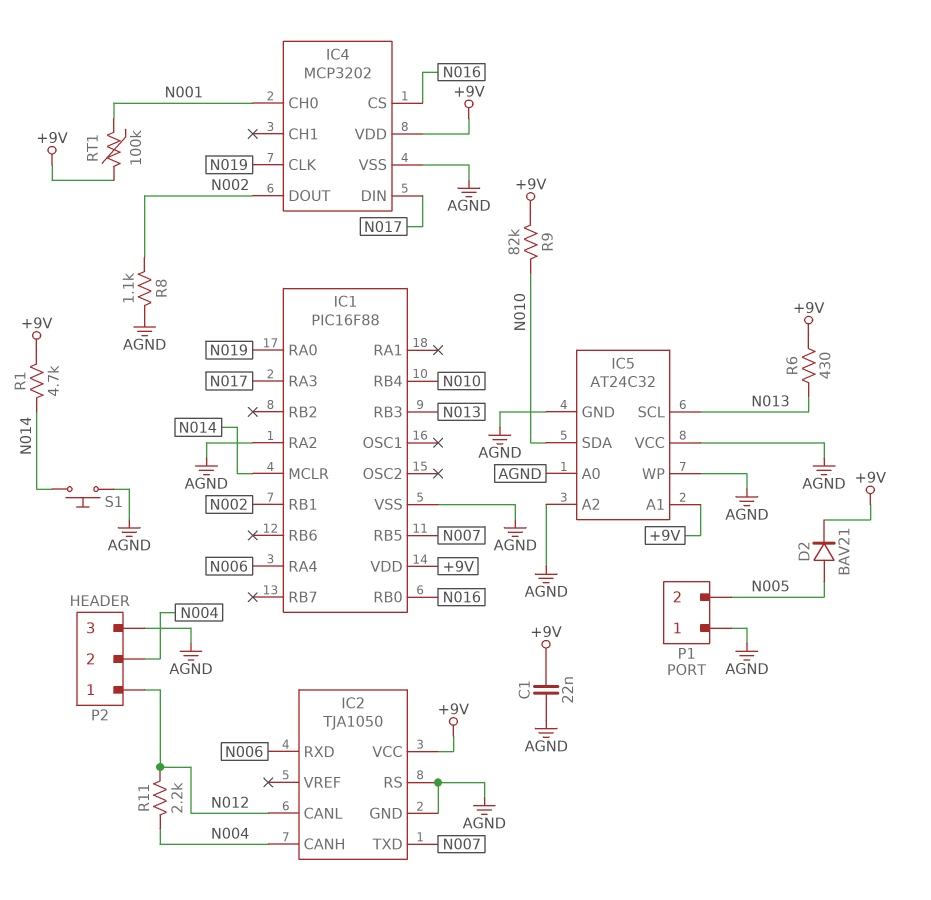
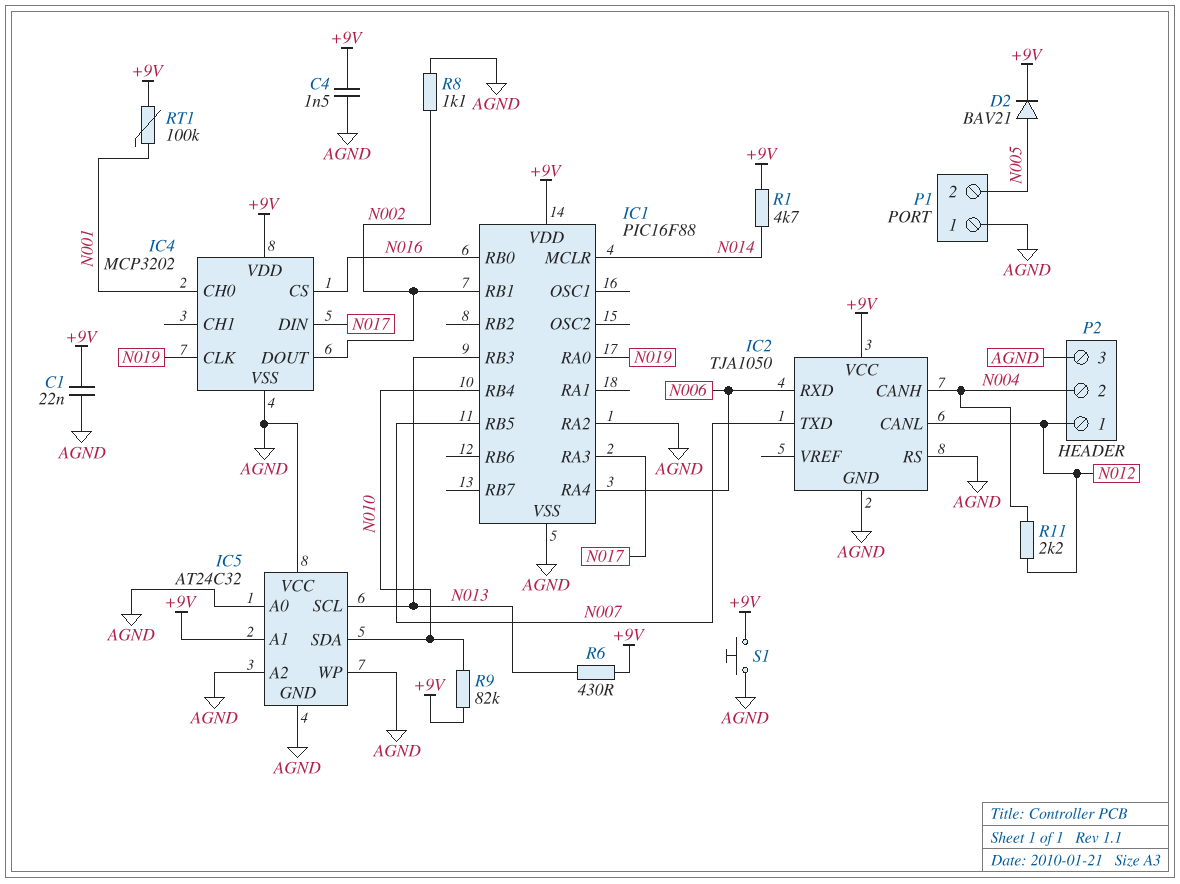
C4: none -> 1.5nF (+9V, AGND)
S1: button (AGND, N014) -> button (+9V, AGND)

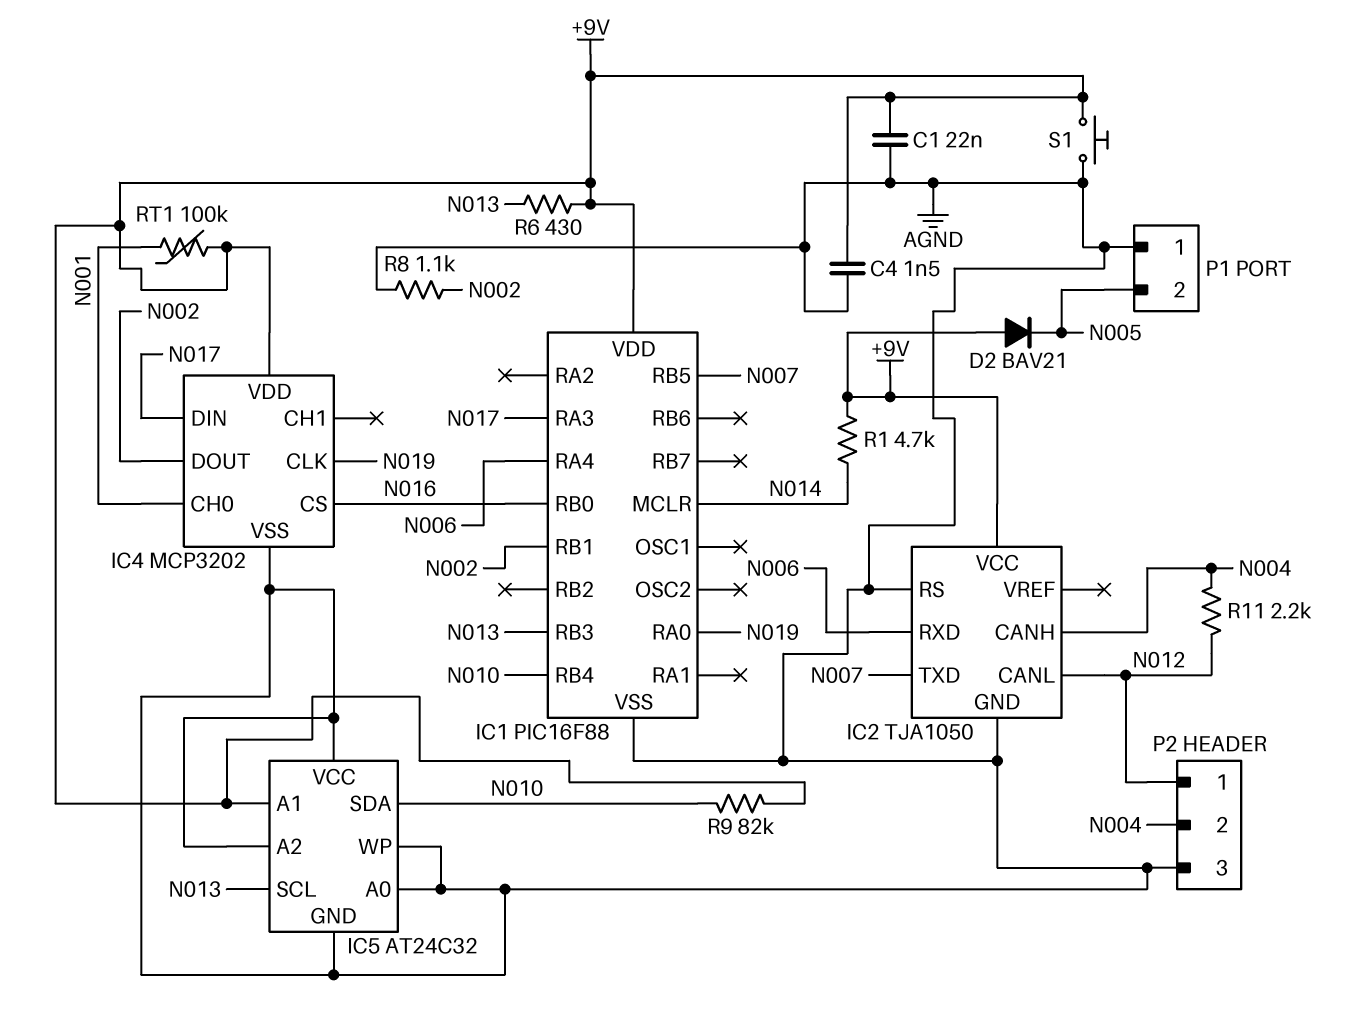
D2: diode BAV21 (A N005, K +9V) -> diode BAV21 (A +9V, K N005)
IC1 pin RA2: AGND -> none

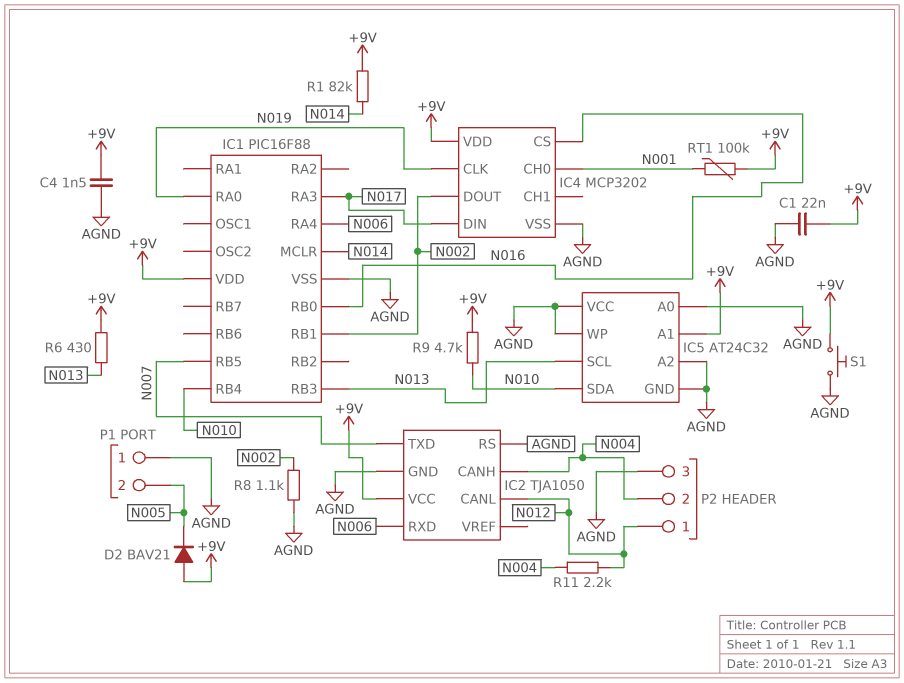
R1: 4.7k (+9V, N014) -> 82k (+9V, N014)
R9: 82k (+9V, N010) -> 4.7k (+9V, N010)

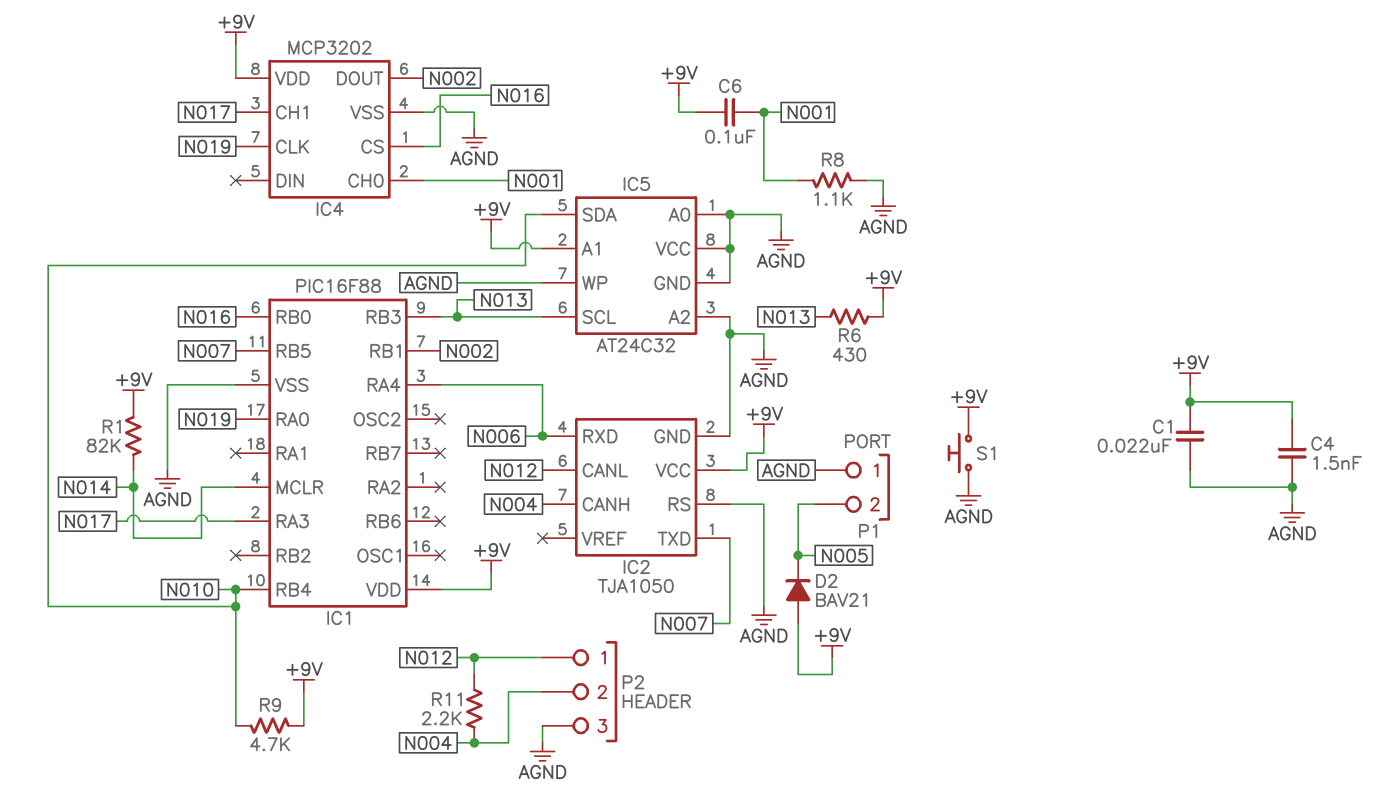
C6: none -> 100nF (+9V, N001)
IC4 pin CH1: none -> N017
IC4 pin DIN: N017 -> none
R8: 1.1k (AGND, N002) -> 1.1k (AGND, N001)
RT1: 100k (+9V, N001) -> none

